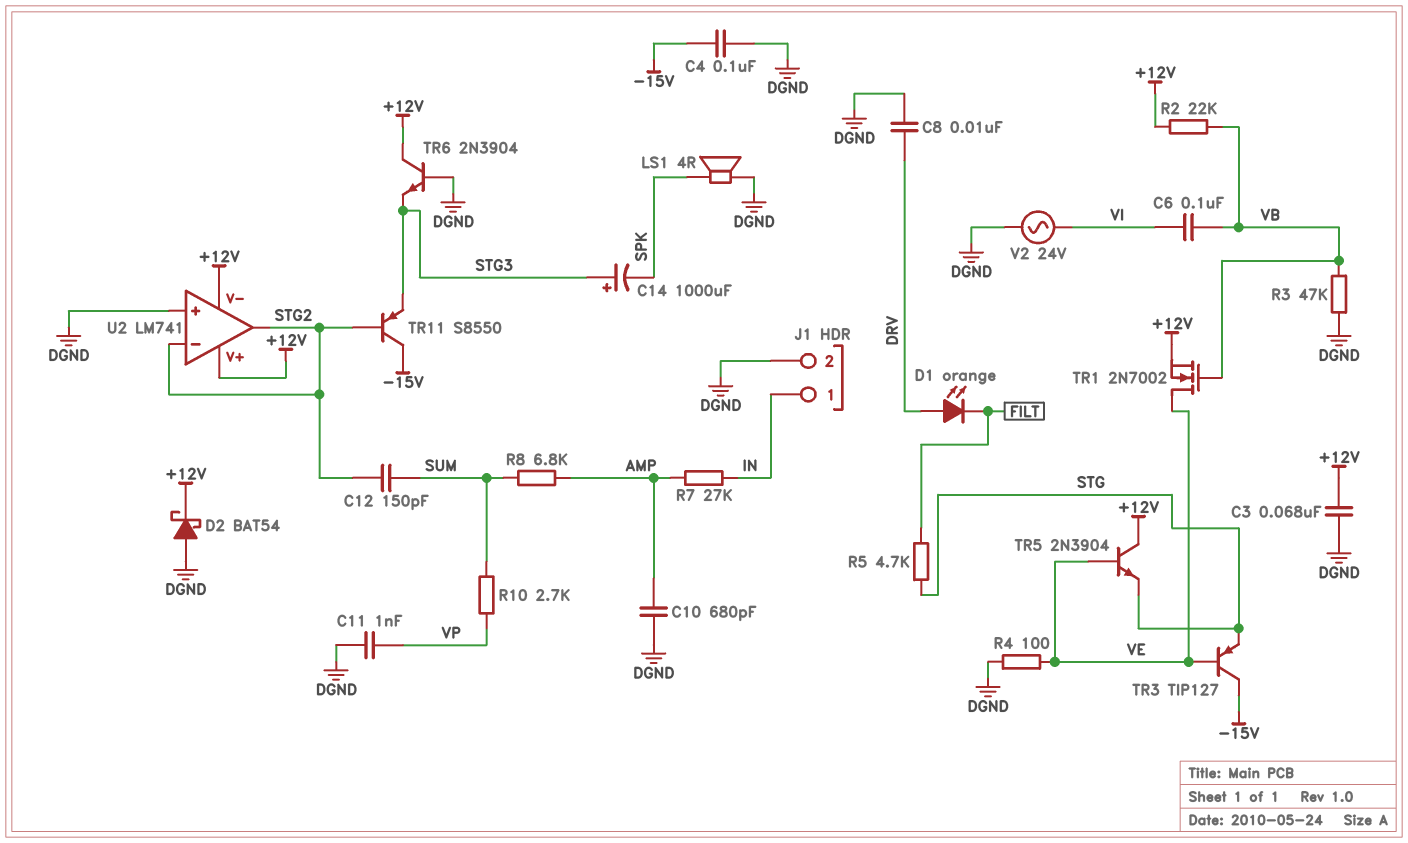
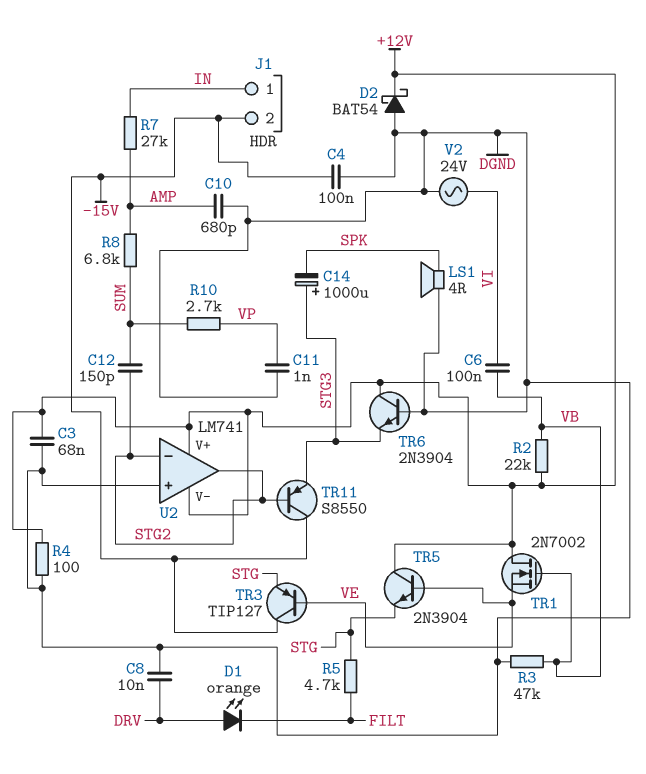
J1 pin 2: DGND -> -15V
R4: 100 (DGND, VE) -> 100 (+12V, DGND)
TR1: NMOS 2N7002 (G VB, D VE, S +12V) -> NMOS 2N7002 (G VB, D +12V, S VE)

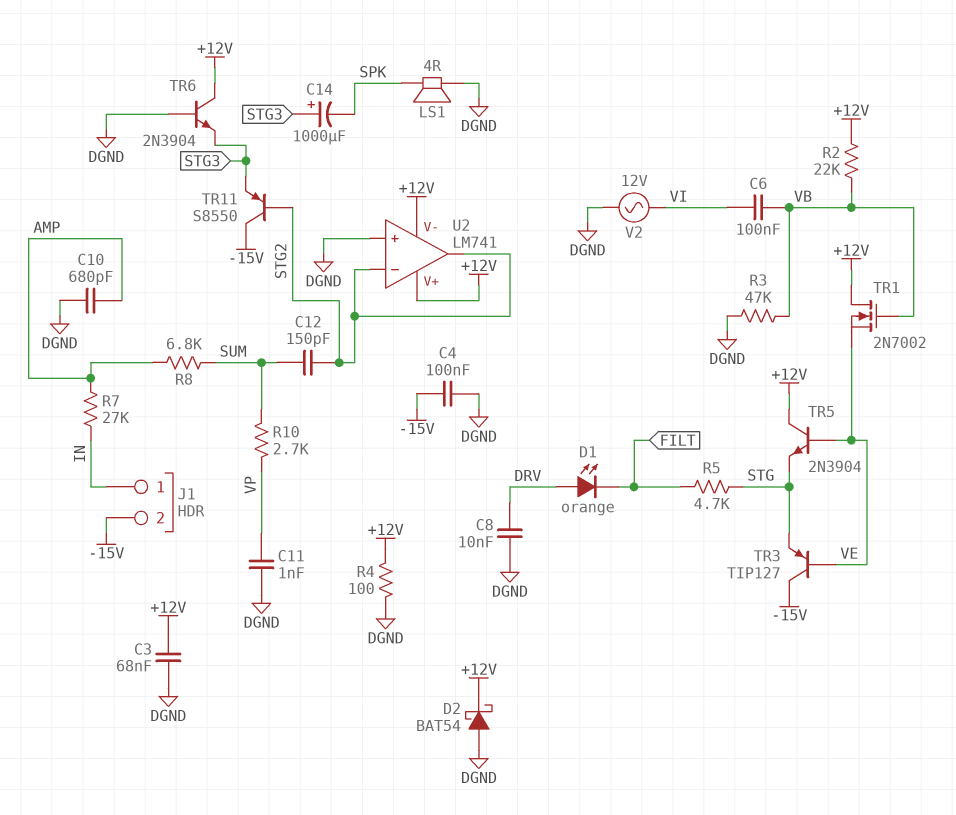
V2: AC 24V (DGND, VI) -> AC 12V (DGND, VI)

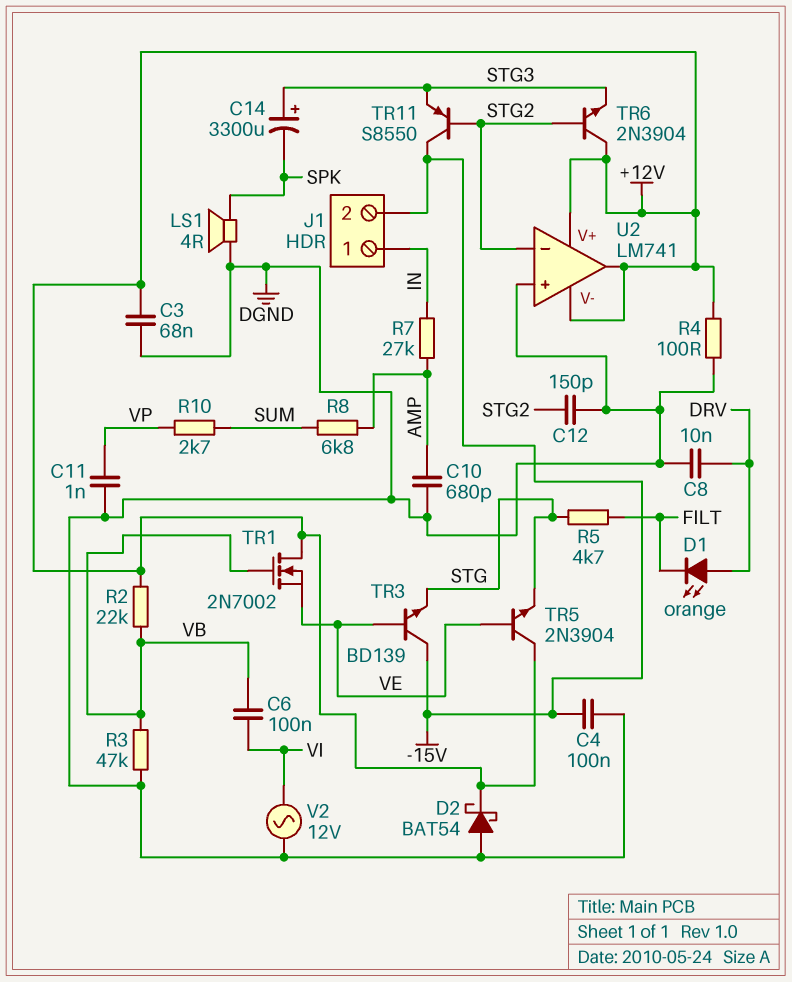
C12: 150pF (STG2, SUM) -> 150pF (DGND, STG2)
C14: 1000uF (plus STG3, minus SPK) -> 3300uF (plus STG3, minus SPK)
TR3: PNP TIP127 (B VE, C -15V, E STG) -> NPN BD139 (B VE, C -15V, E STG)
TR6: NPN 2N3904 (B DGND, C +12V, E STG3) -> NPN 2N3904 (B STG2, C +12V, E STG3)
U2 pin out: STG2 -> +12V

